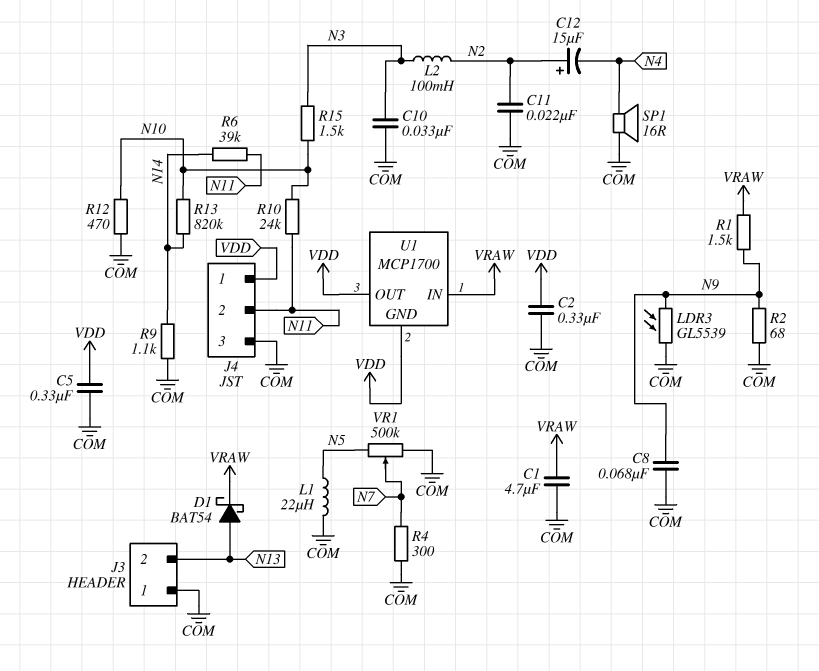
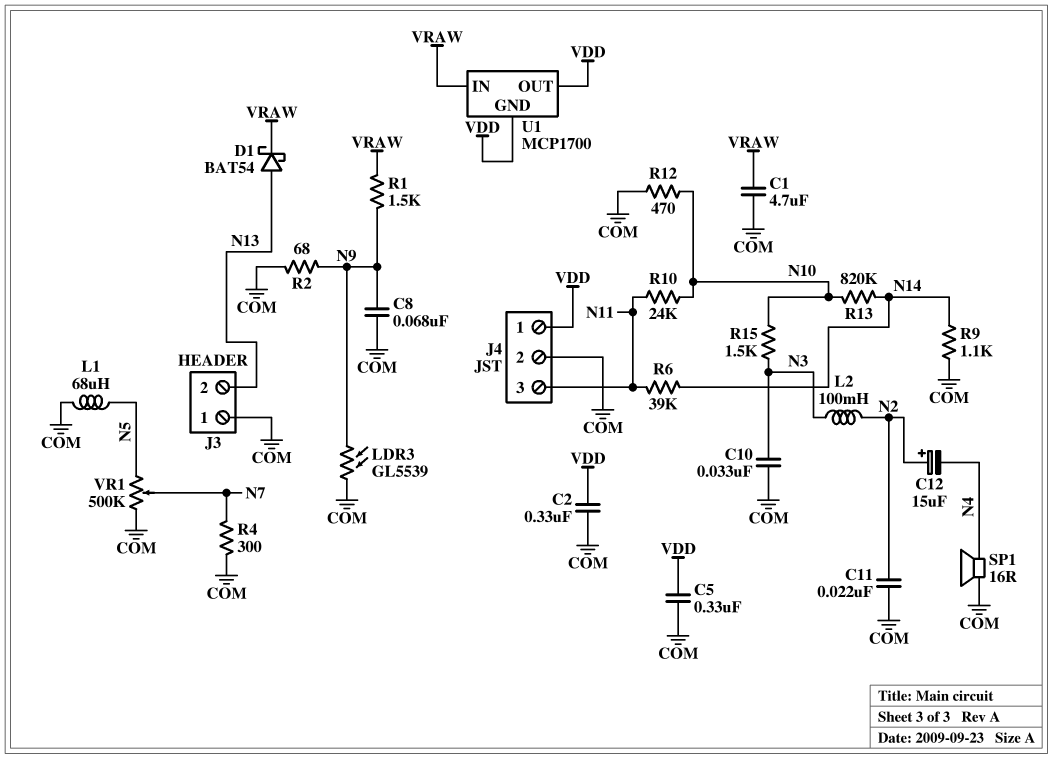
J4 pin 2: N11 -> COM
J4 pin 3: COM -> N11
L1: 22uH (COM, N5) -> 68uH (COM, N5)

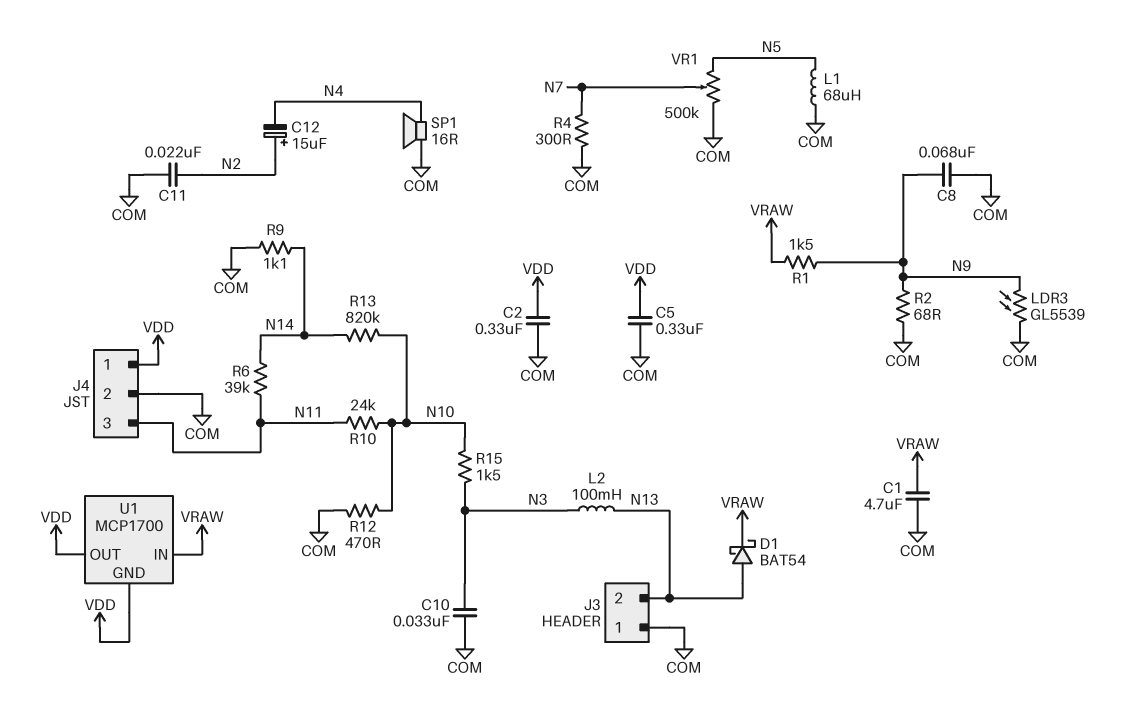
L2: 100mH (N2, N3) -> 100mH (N3, N13)

